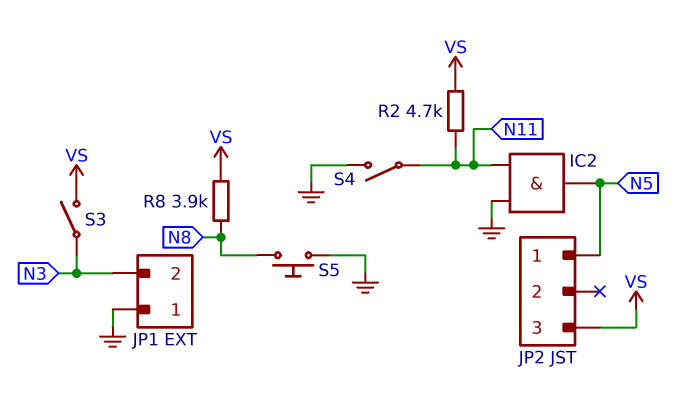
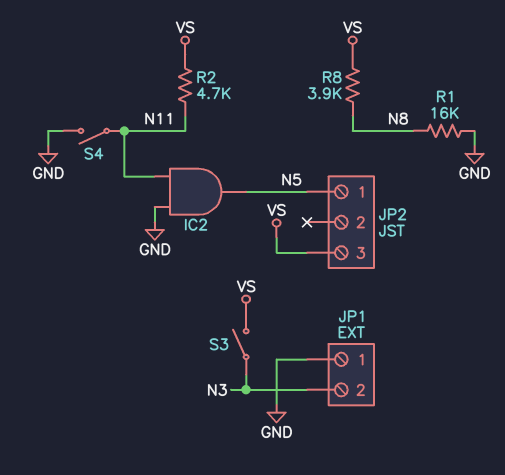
R1: none -> 16k (GND, N8)
S5: button (GND, N8) -> none

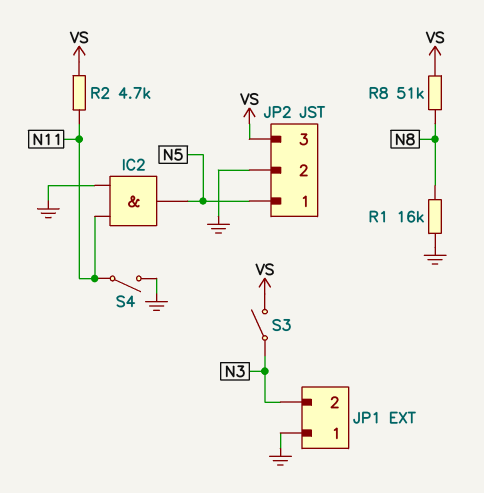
JP2 pin 2: none -> GND
R8: 3.9k (N8, VS) -> 51k (N8, VS)

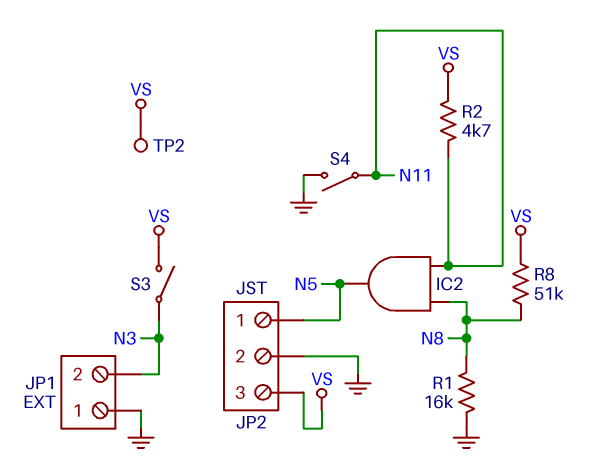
IC2: AND (in GND, in N11, out N5) -> AND (in N8, in N11, out N5)
TP2: none -> test point (VS)

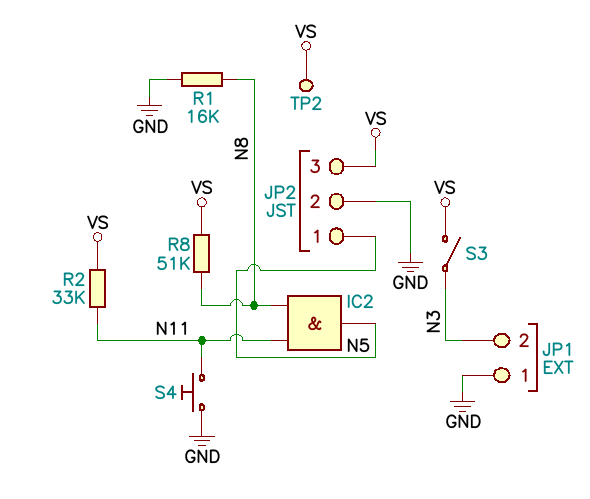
R2: 4.7k (N11, VS) -> 33k (N11, VS)
S4: switch (GND, N11) -> button (GND, N11)

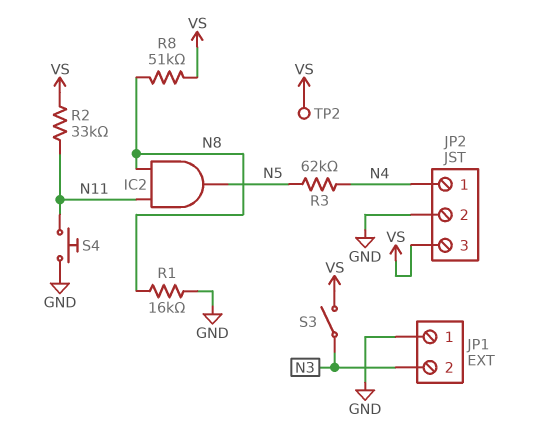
JP2 pin 1: N5 -> N4
R3: none -> 62k (N4, N5)

